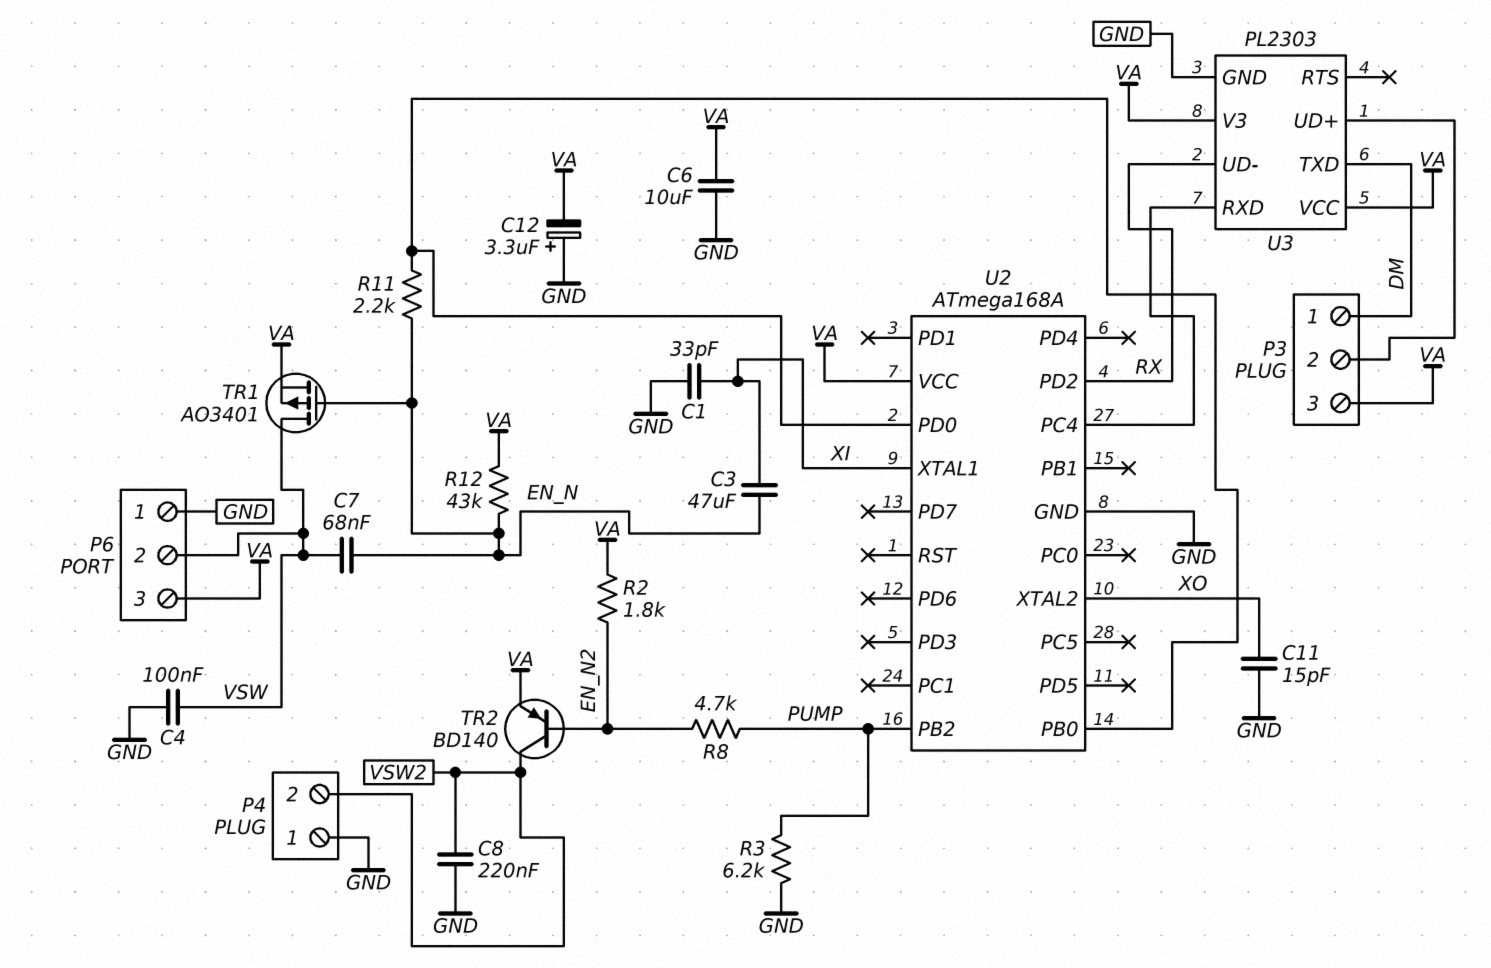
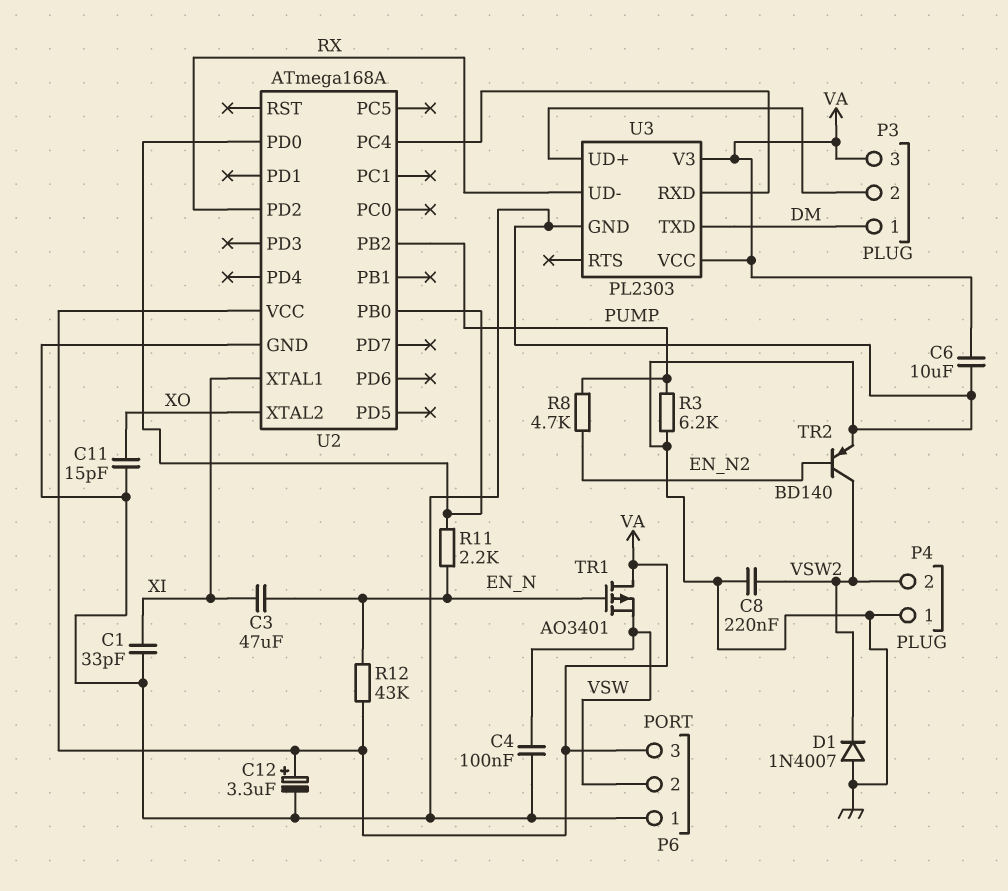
C7: 68nF (EN_N, VSW) -> none
C12: 3.3uF (plus GND, minus VA) -> 3.3uF (plus VA, minus GND)
D1: none -> diode 1N4007 (A GND, K VSW2)
R2: 1.8k (EN_N2, VA) -> none
TR1: PMOS AO3401 (G EN_N, D VSW, S VA) -> PMOS AO3401 (G EN_N, D VA, S VSW)
TR2: PNP BD140 (B EN_N2, C VSW2, E VA) -> PNP BD140 (B EN_N2, C VSW2, E GND)

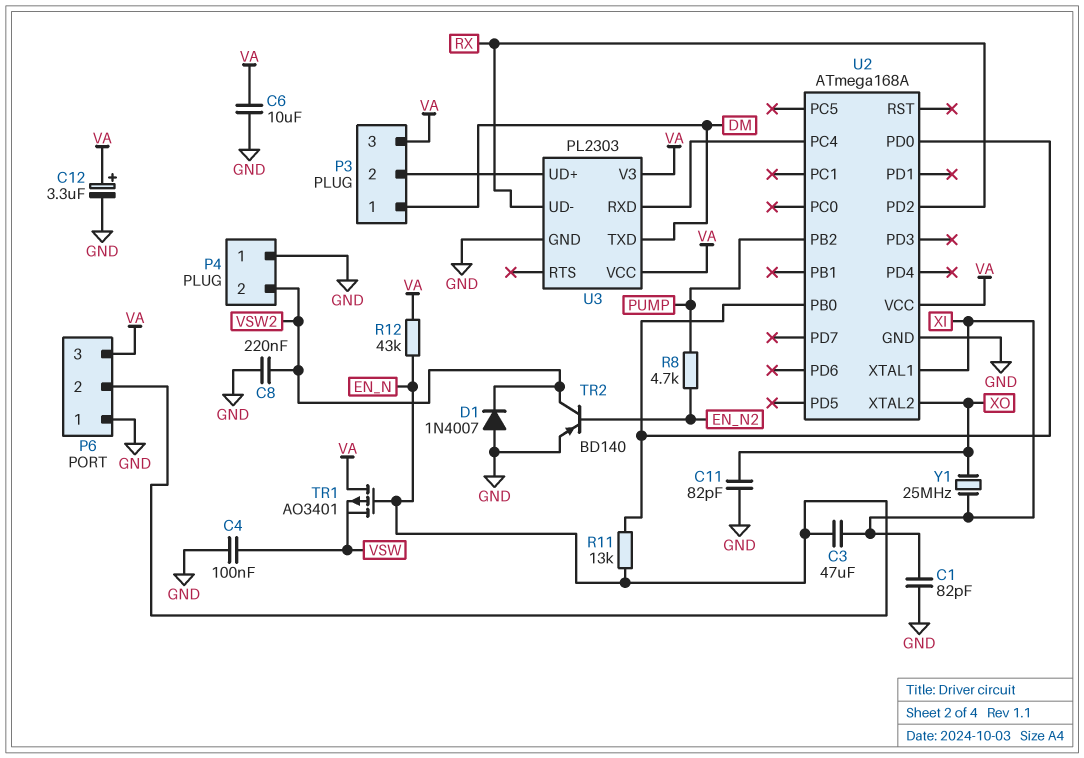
C1: 33pF (GND, XI) -> 82pF (GND, XI)
C11: 15pF (GND, XO) -> 82pF (GND, XO)
P6 pin 2: VSW -> EN_N
R3: 6.2k (GND, PUMP) -> none
R11: 2.2k (EN_N, U2/PB0) -> 13k (EN_N, U2/PB0)
Y1: none -> 25MHz (XI, XO)

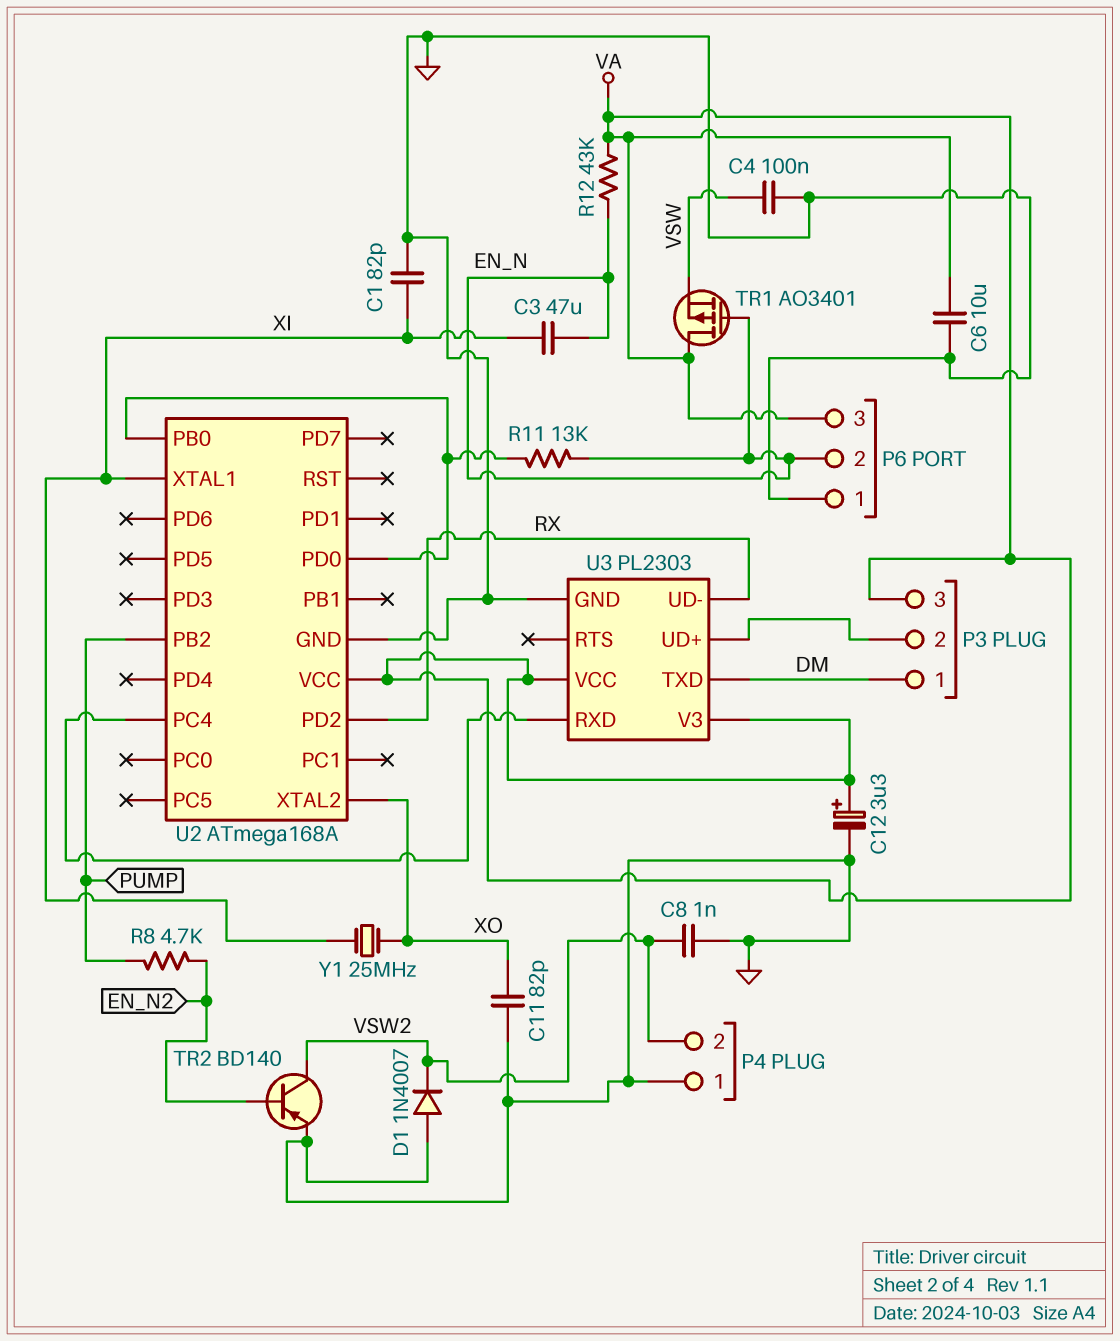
C8: 220nF (GND, VSW2) -> 1nF (GND, VSW2)

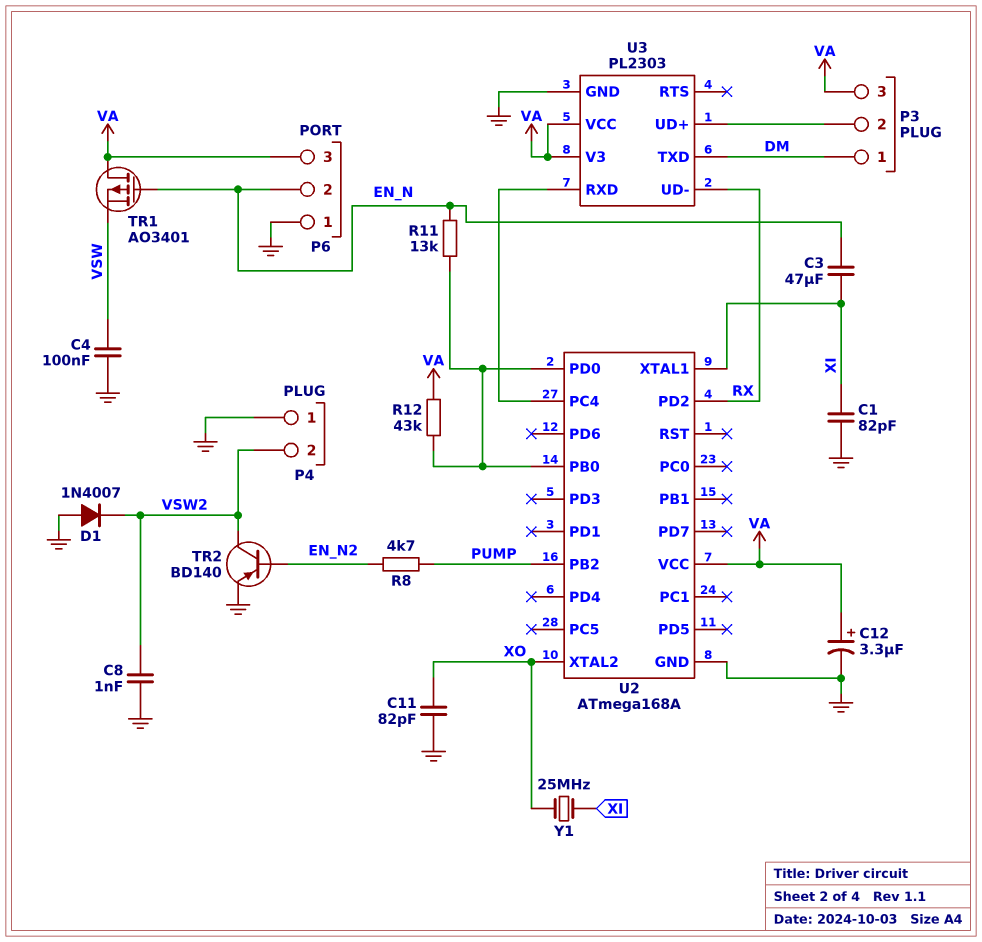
C6: 10uF (GND, VA) -> none
R12: 43k (EN_N, VA) -> 43k (U2/PB0, VA)

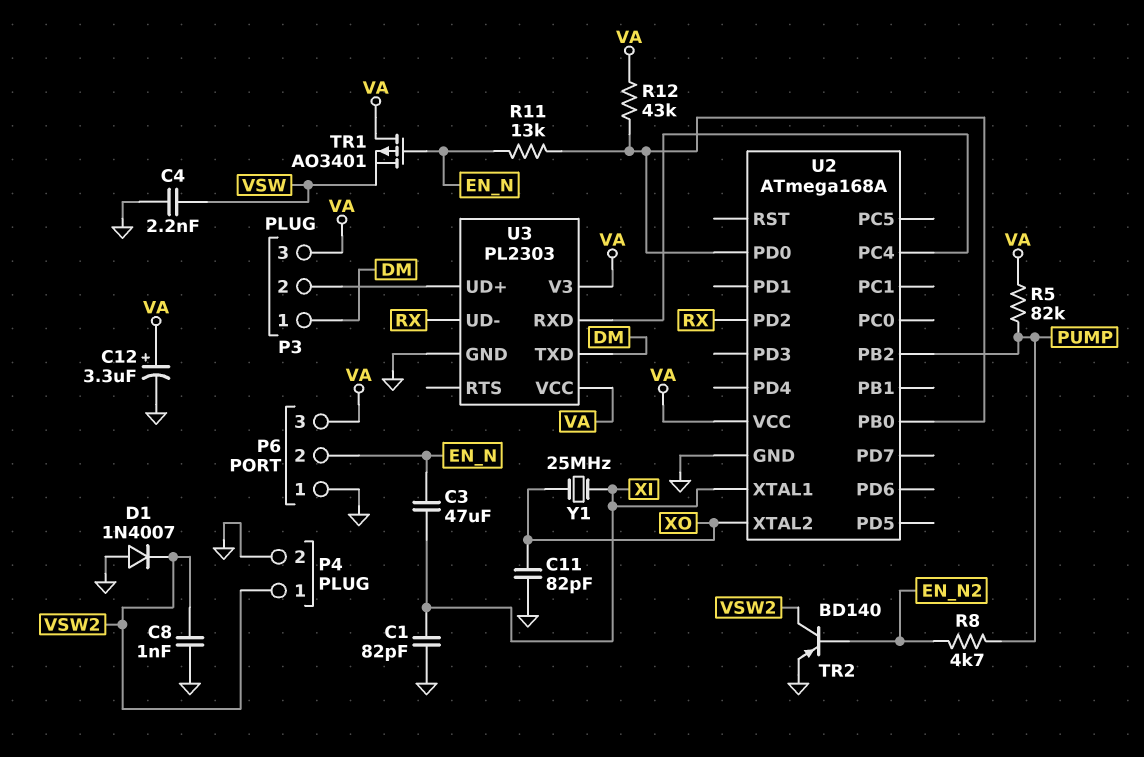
C4: 100nF (GND, VSW) -> 2.2nF (GND, VSW)
P4 pin 1: GND -> VSW2
P4 pin 2: VSW2 -> GND
R5: none -> 82k (PUMP, VA)

